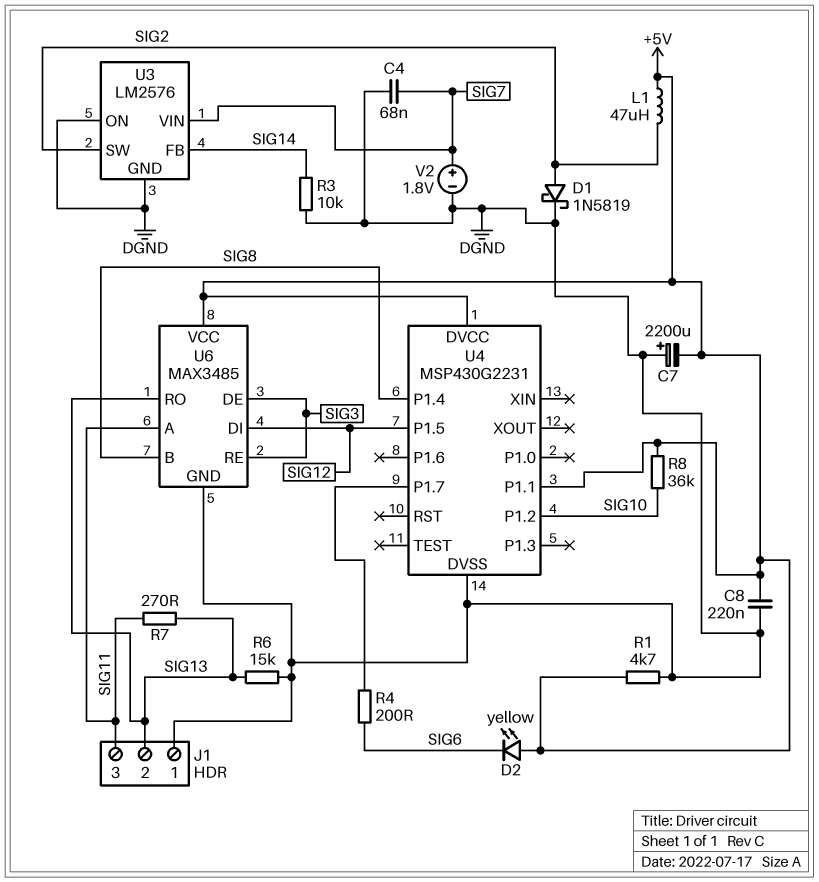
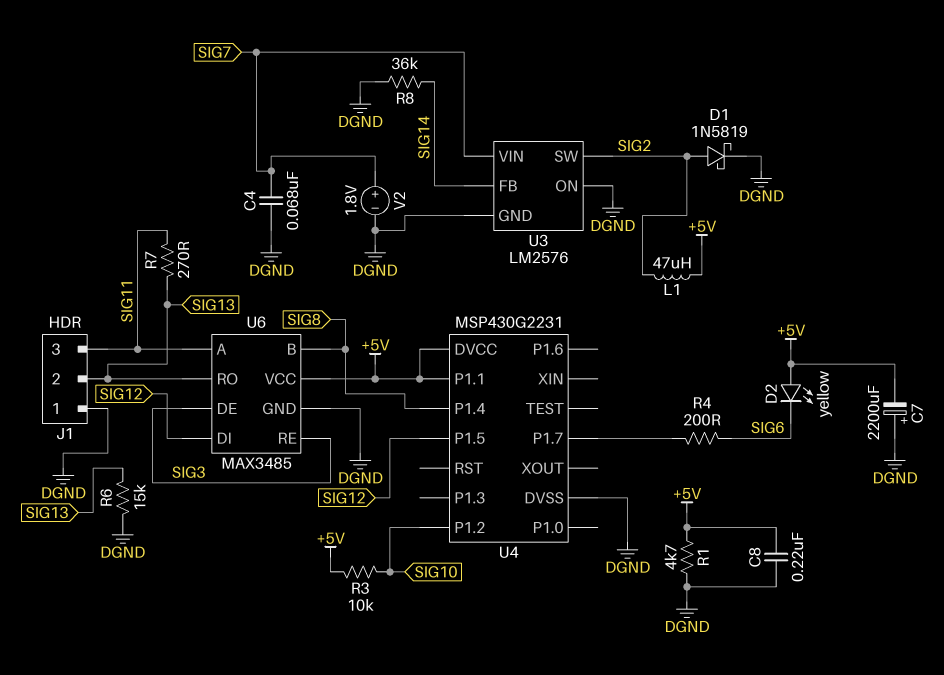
R3: 10k (DGND, SIG14) -> 10k (+5V, SIG10)
R8: 36k (+5V, SIG10) -> 36k (DGND, SIG14)

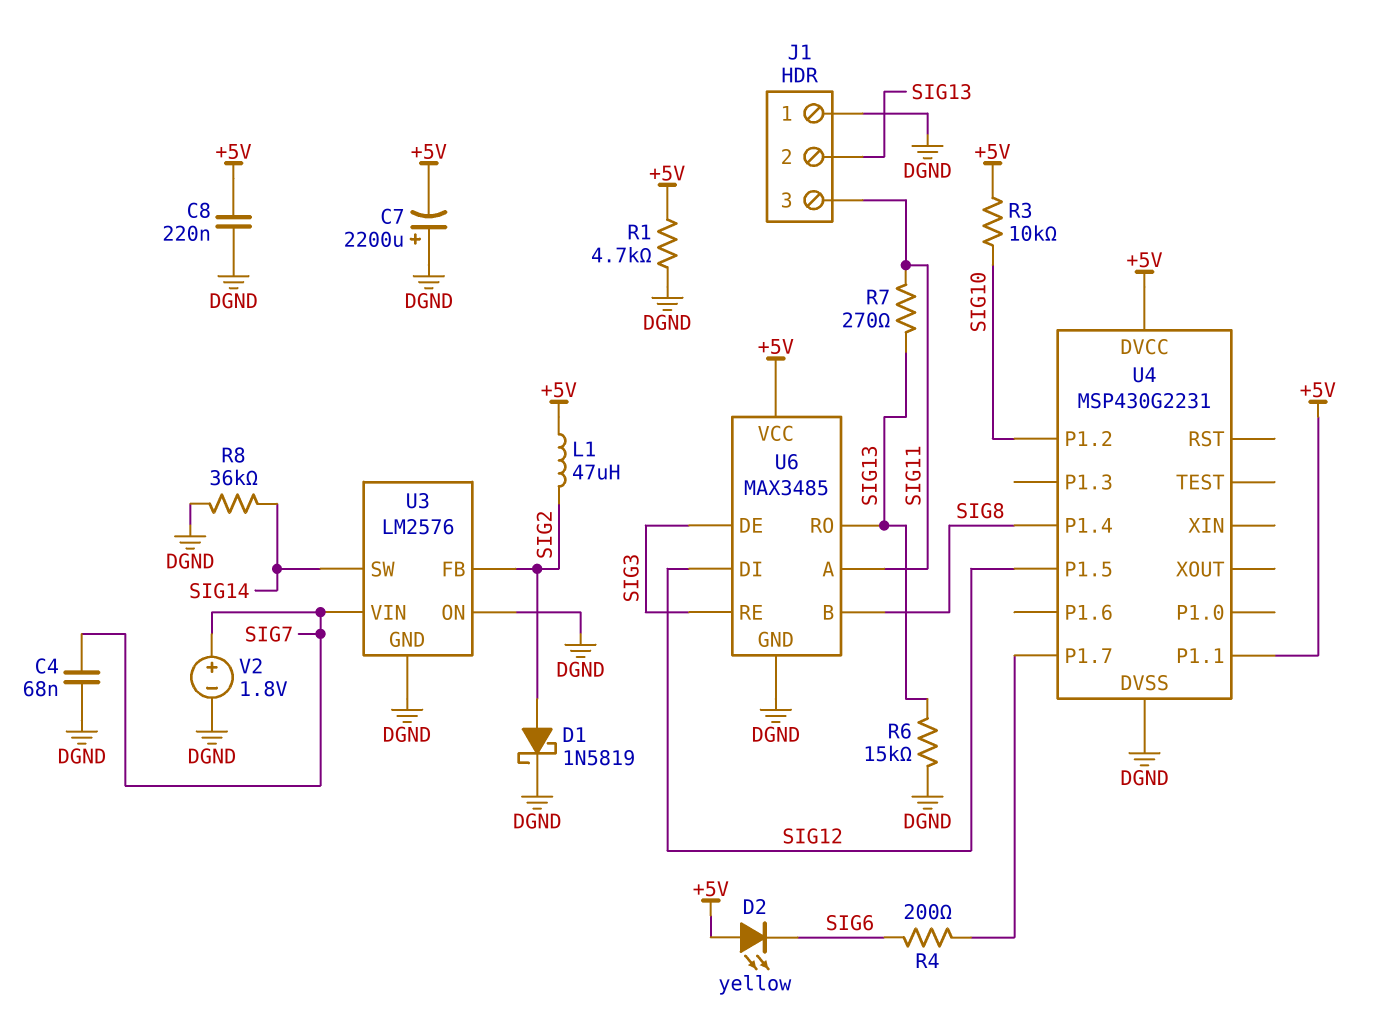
U3 pin FB: SIG14 -> SIG2
U3 pin SW: SIG2 -> SIG14

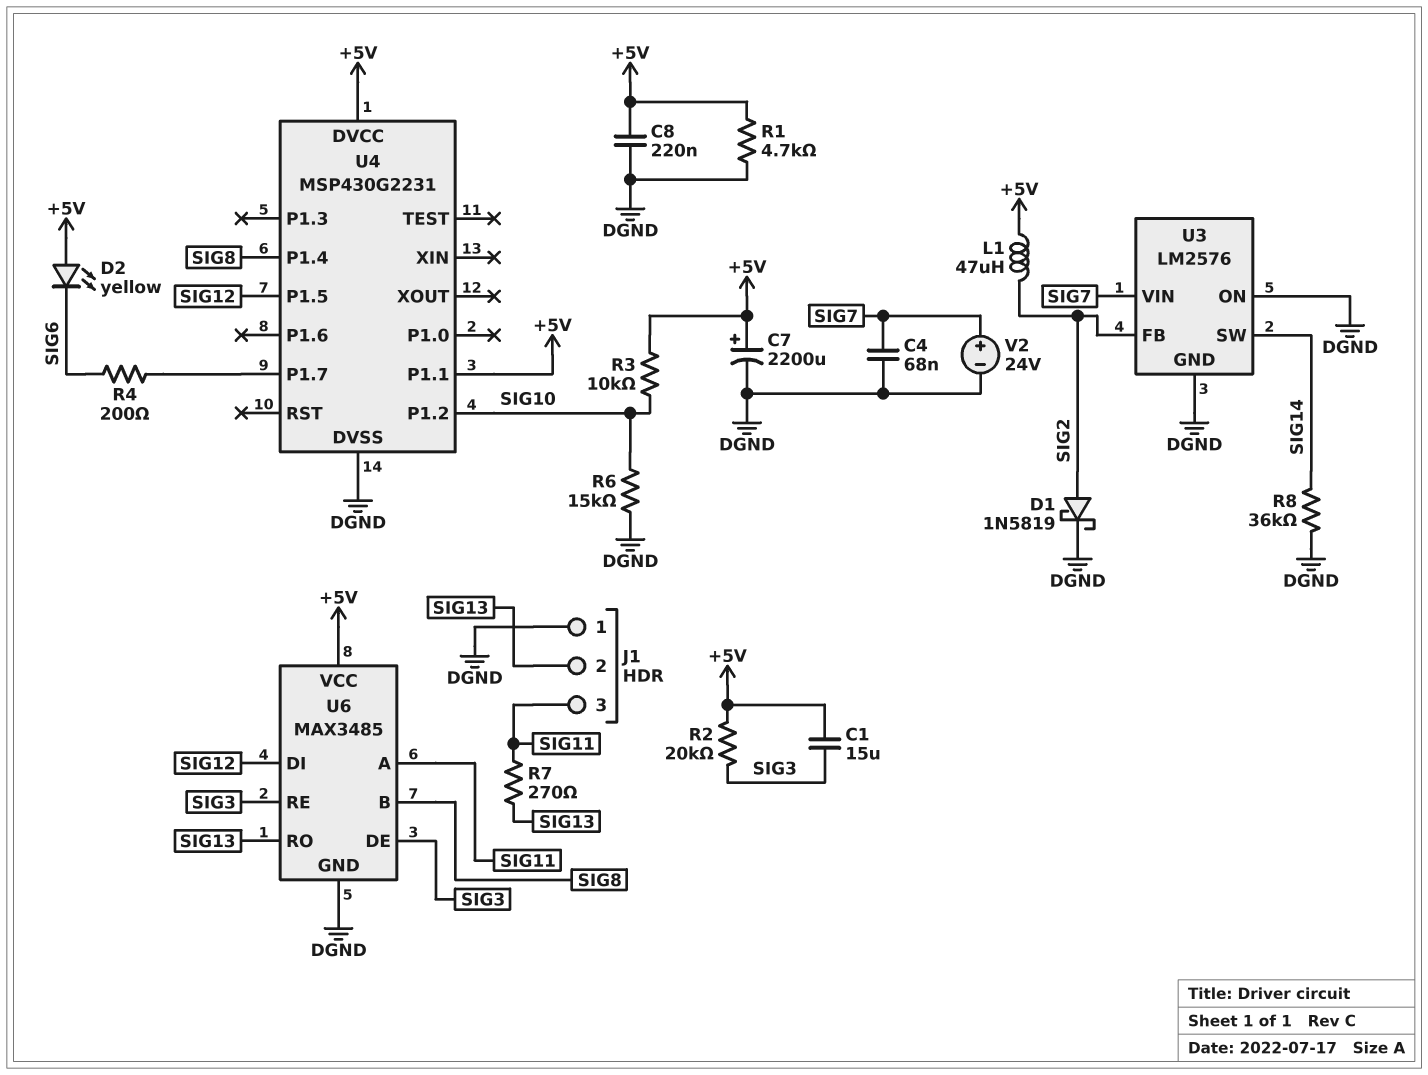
C1: none -> 15uF (+5V, SIG3)
C7: 2200uF (plus DGND, minus +5V) -> 2200uF (plus +5V, minus DGND)
R2: none -> 20k (+5V, SIG3)
R6: 15k (DGND, SIG13) -> 15k (DGND, SIG10)
V2: 1.8V (plus SIG7, minus DGND) -> 24V (plus SIG7, minus DGND)

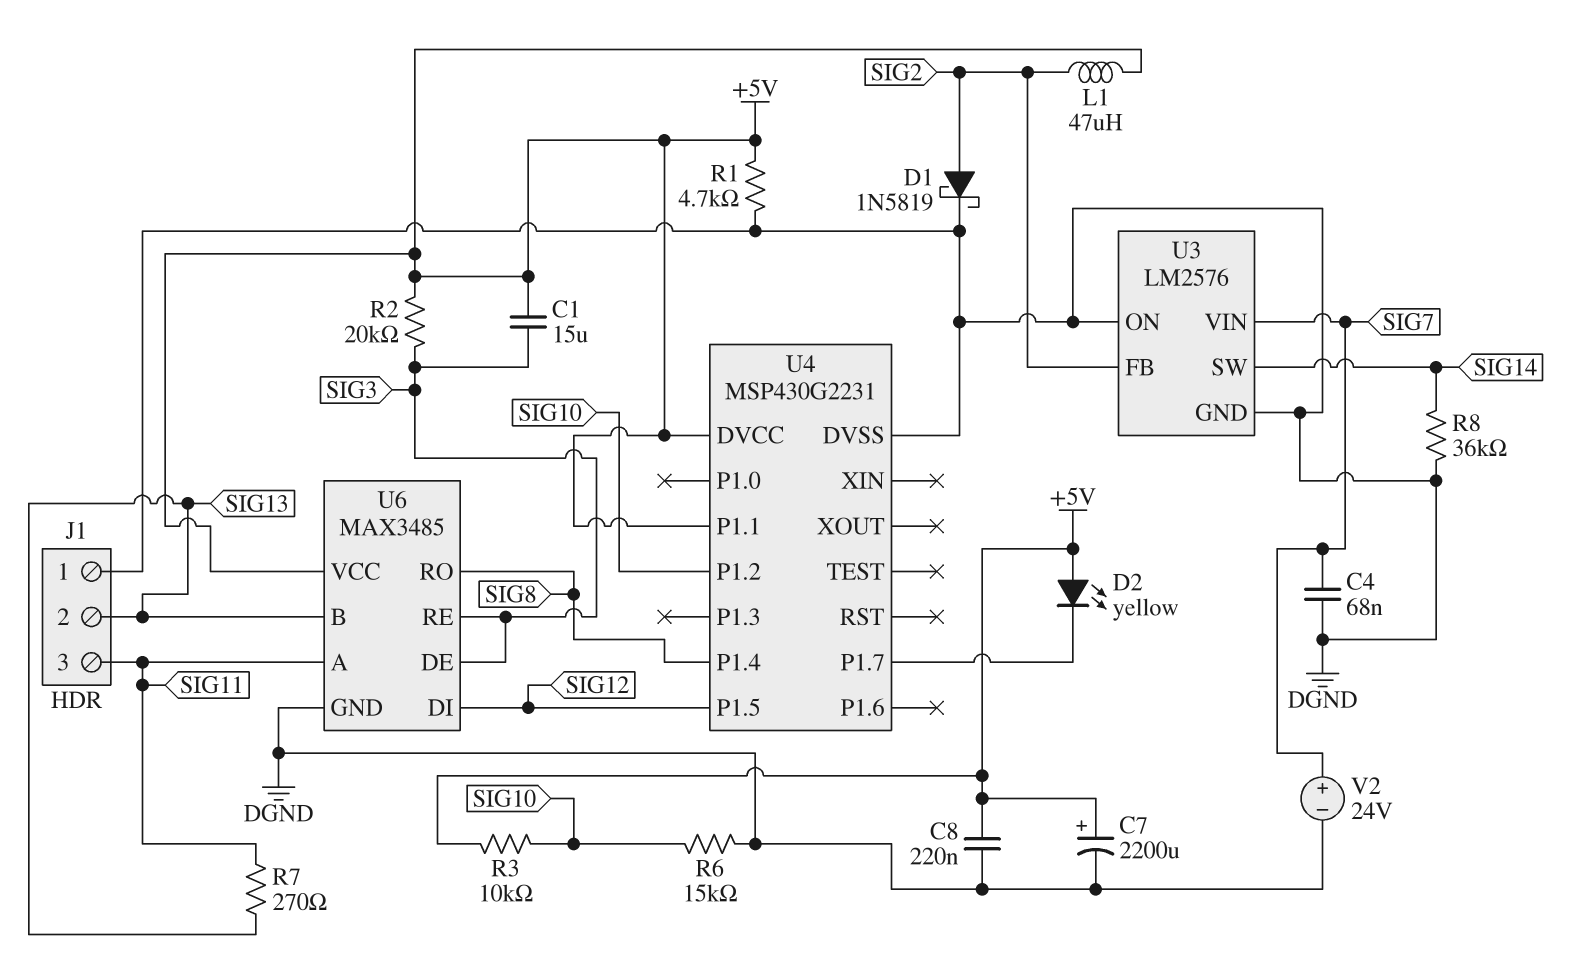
D2: LED yellow (A +5V, K SIG6) -> LED yellow (A +5V, K U4/P1.7)
R4: 200 (SIG6, U4/P1.7) -> none
U6 pin B: SIG8 -> SIG13
U6 pin RO: SIG13 -> SIG8

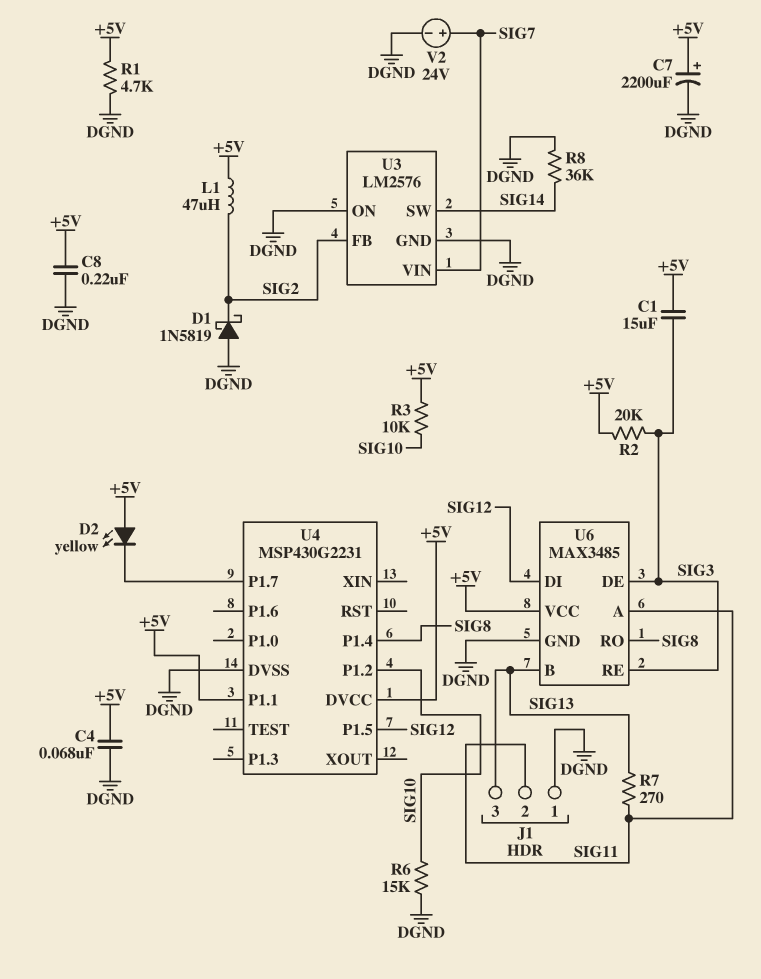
C4: 68nF (DGND, SIG7) -> 68nF (+5V, DGND)
D1: schottky 1N5819 (A SIG2, K DGND) -> schottky 1N5819 (A DGND, K SIG2)
J1 pin 2: SIG13 -> SIG11
J1 pin 3: SIG11 -> SIG13

